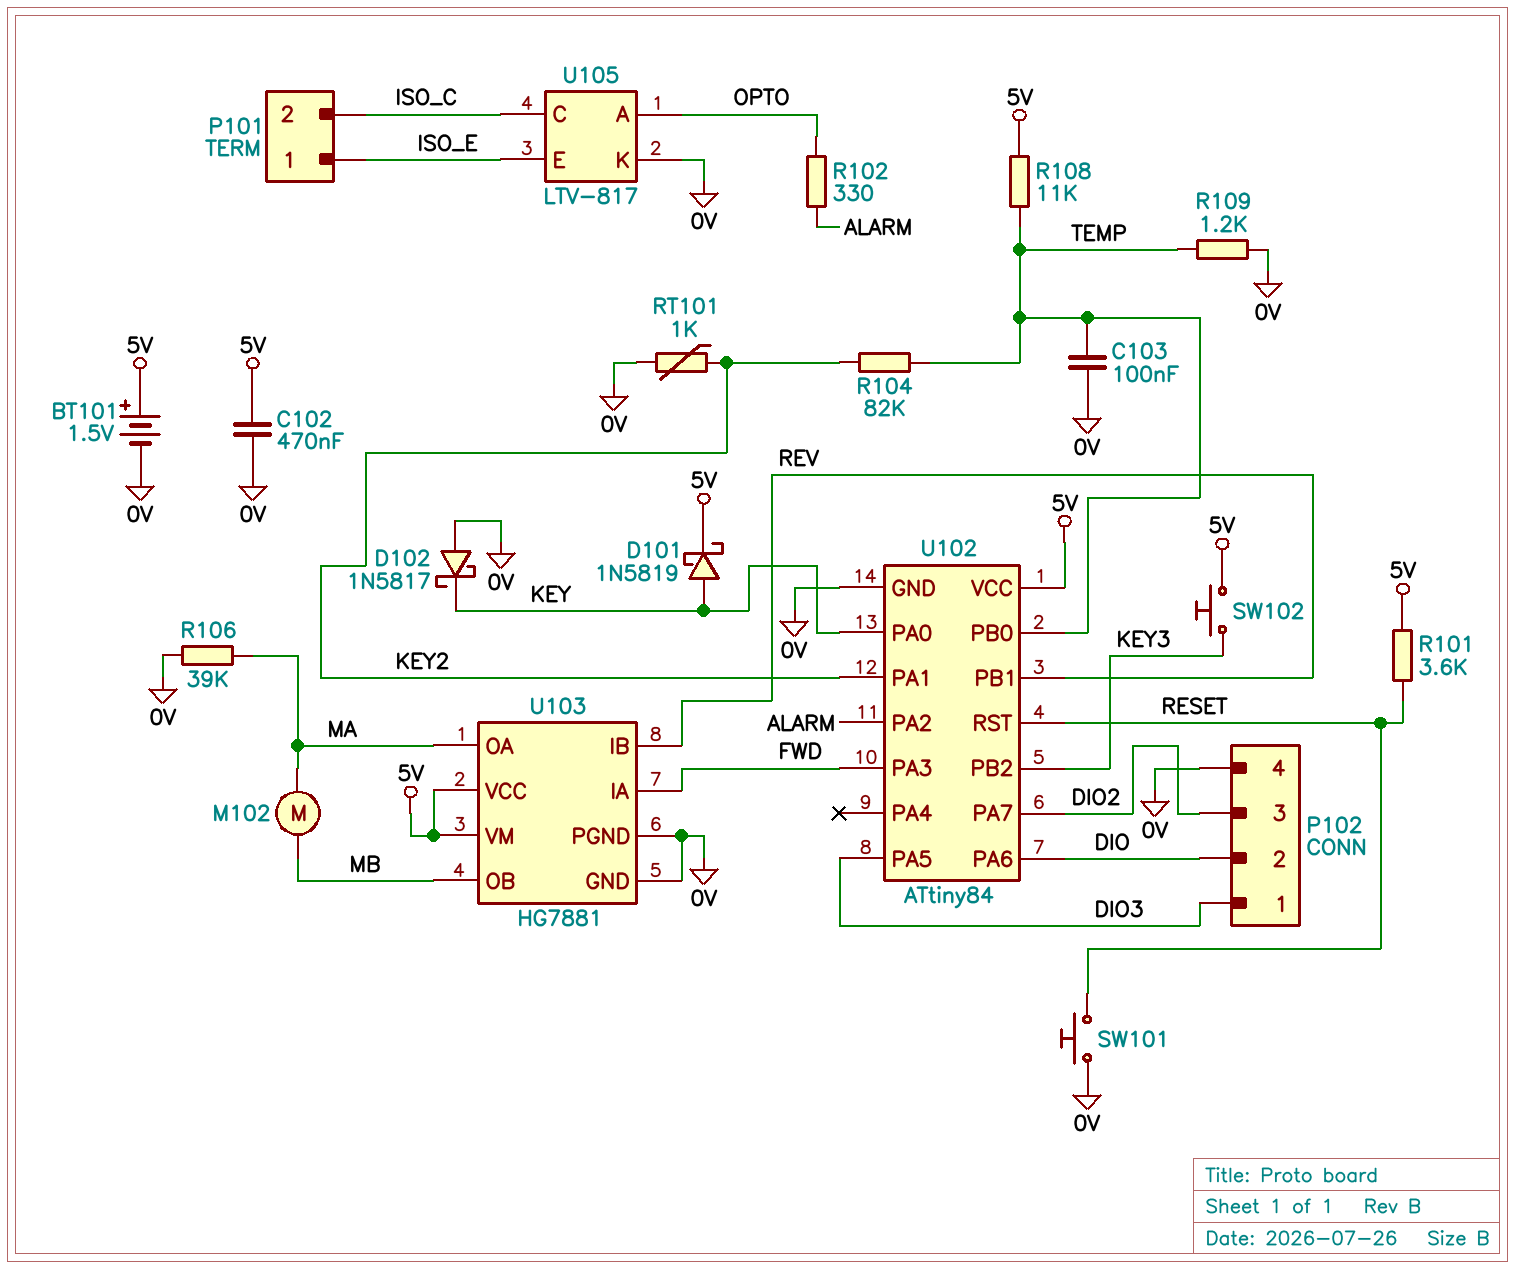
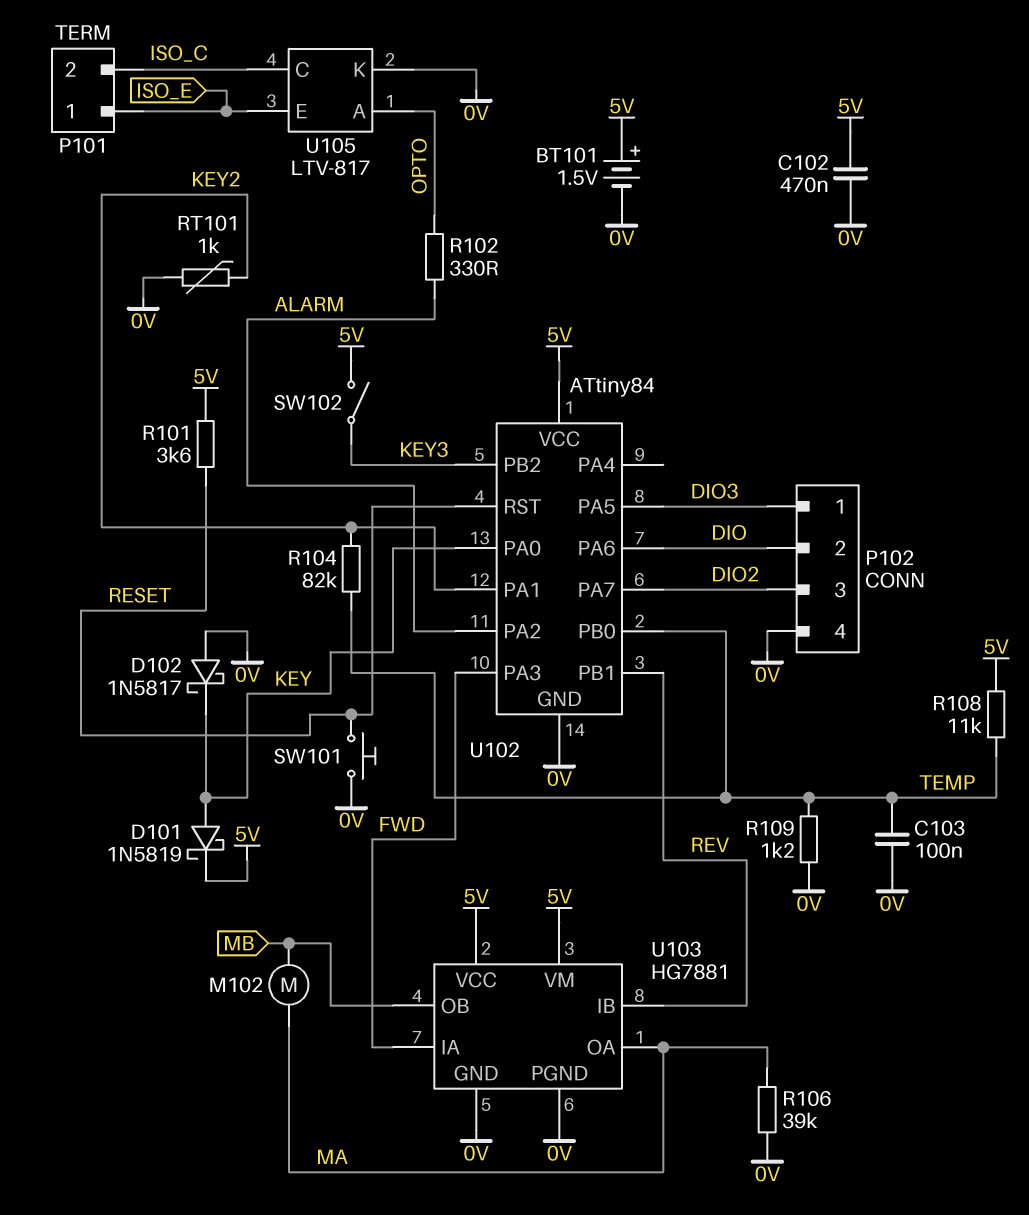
SW102: button (5V, KEY3) -> switch (5V, KEY3)

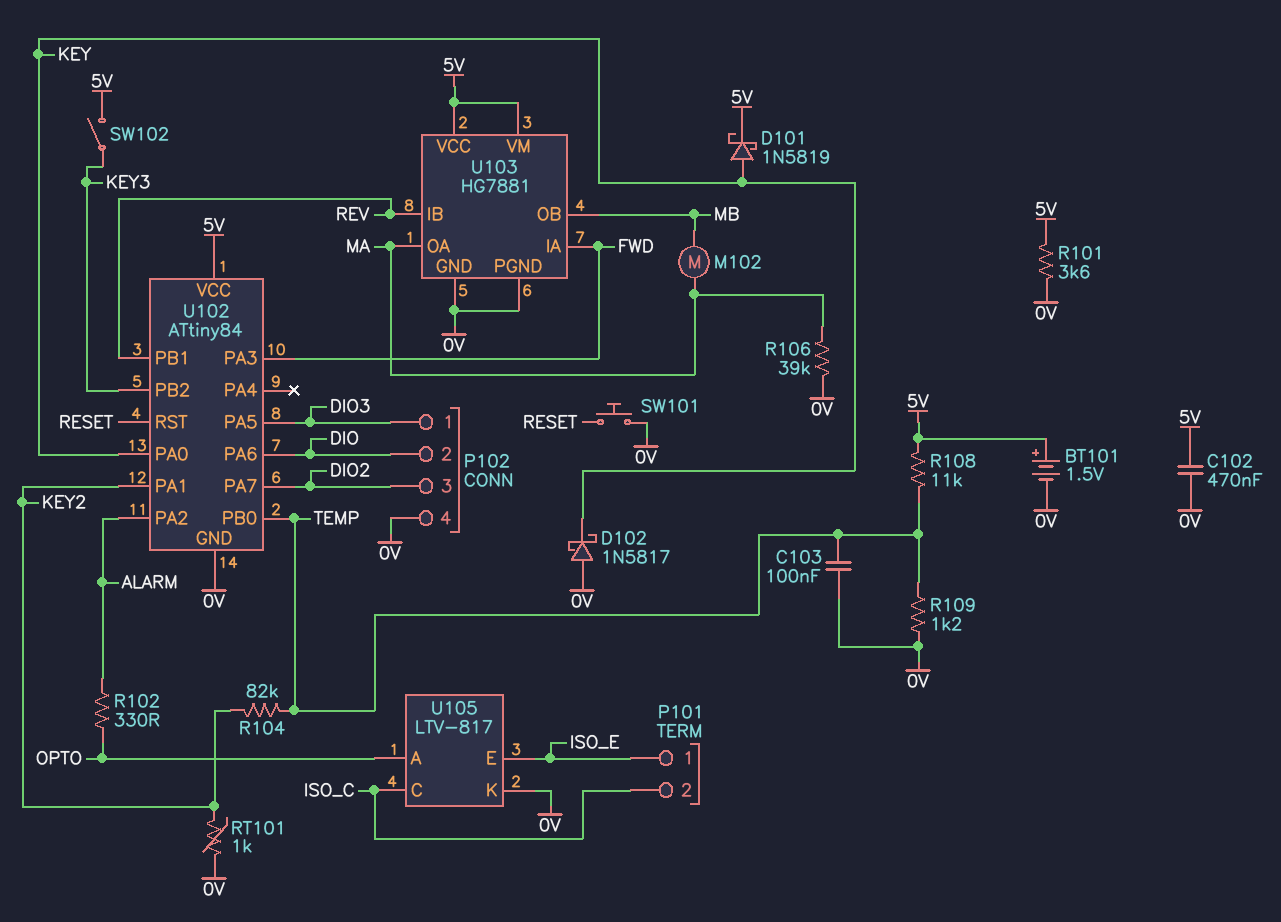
R101: 3.6k (5V, RESET) -> 3.6k (0V, 5V)

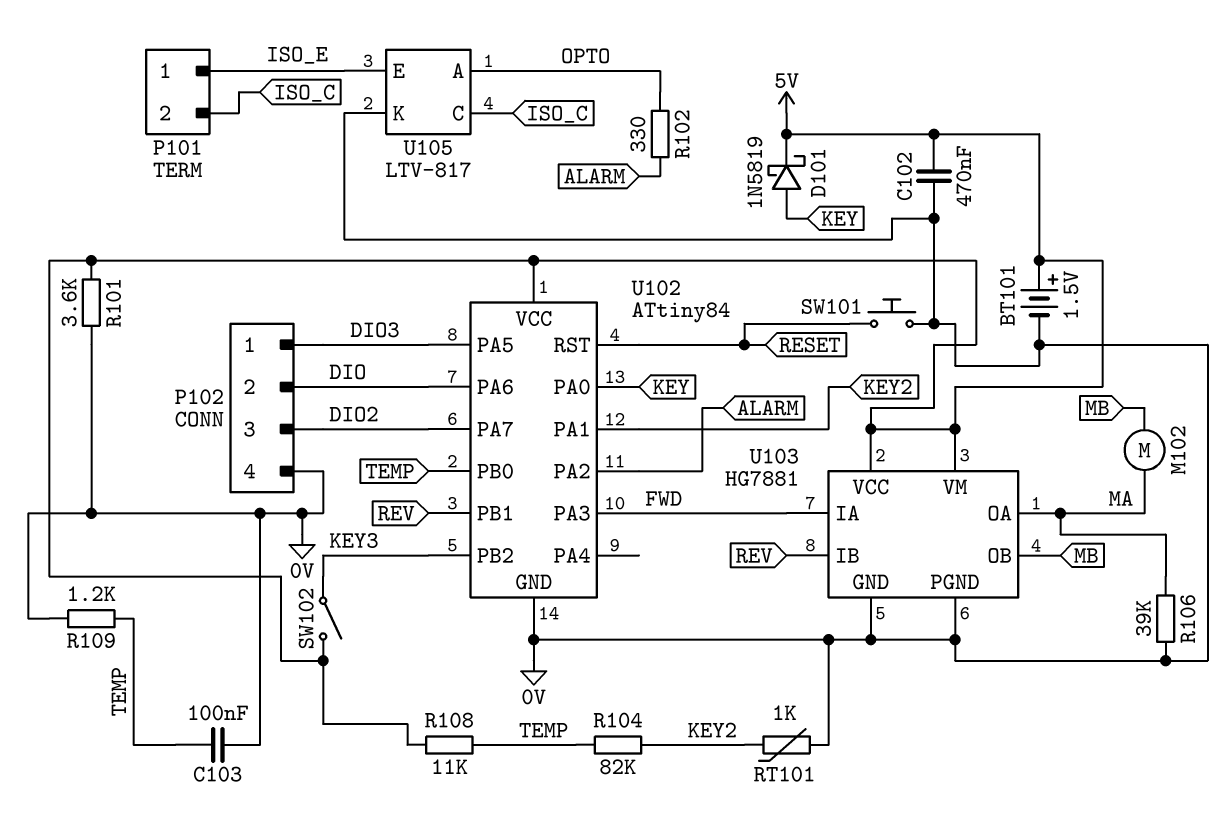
D102: schottky 1N5817 (A 0V, K KEY) -> none

